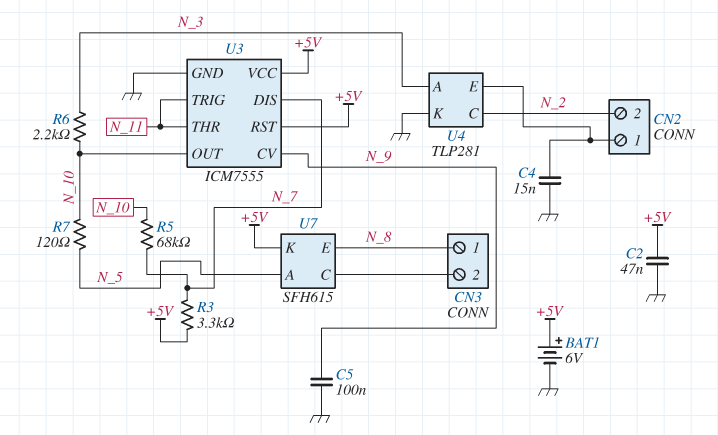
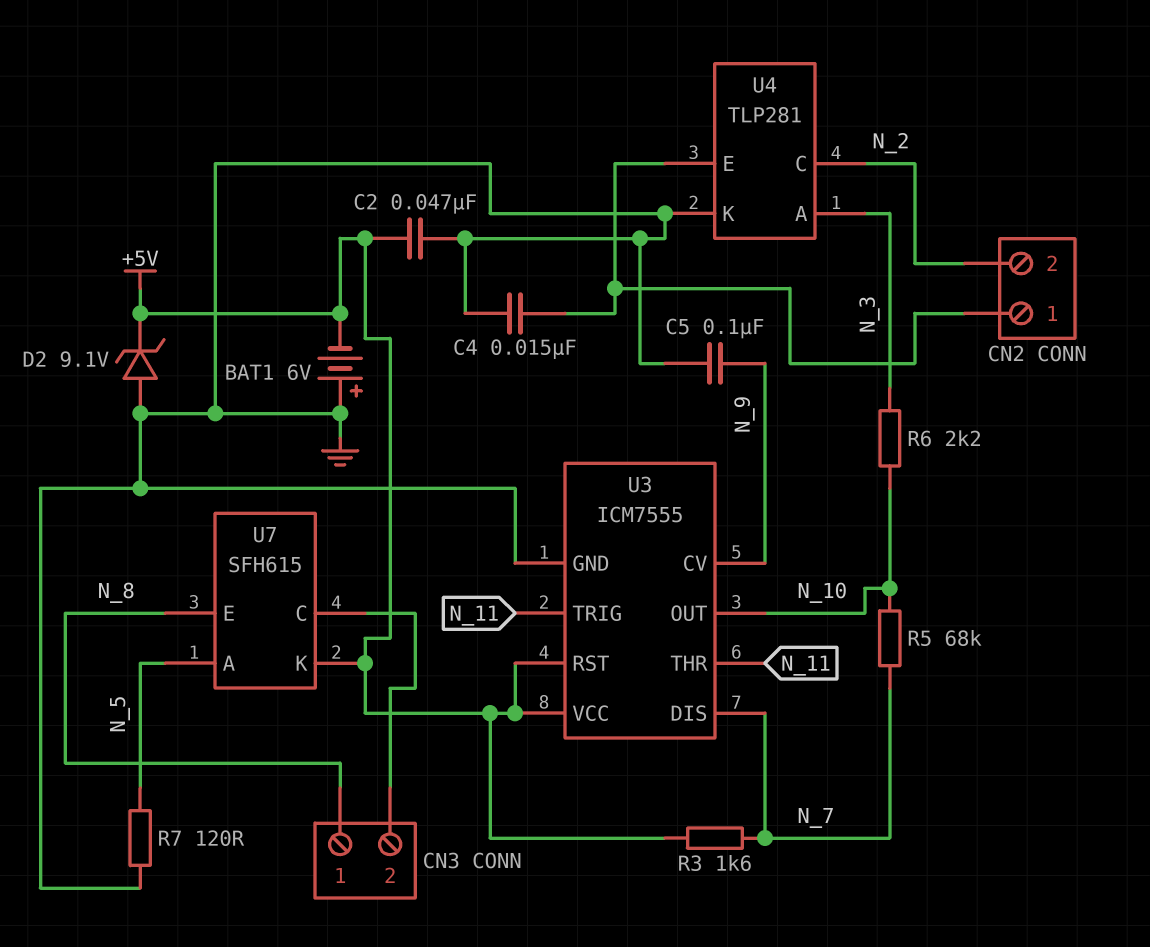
BAT1: 6V (plus +5V, minus GND) -> 6V (plus GND, minus +5V)
D2: none -> zener 9.1V (A GND, K +5V)
R3: 3.3k (+5V, N_7) -> 1.6k (+5V, N_7)
R7: 120 (N_5, N_10) -> 120 (GND, N_5)

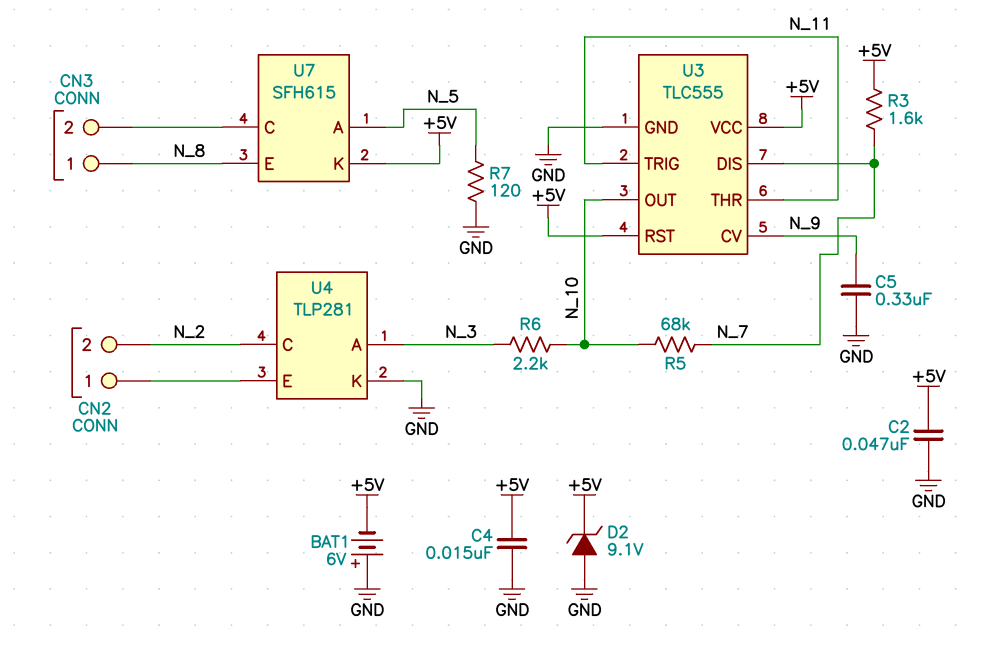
C4: 15nF (CN2/1, GND) -> 15nF (+5V, GND)
C5: 100nF (GND, N_9) -> 330nF (GND, N_9)
U3: ICM7555 -> TLC555

